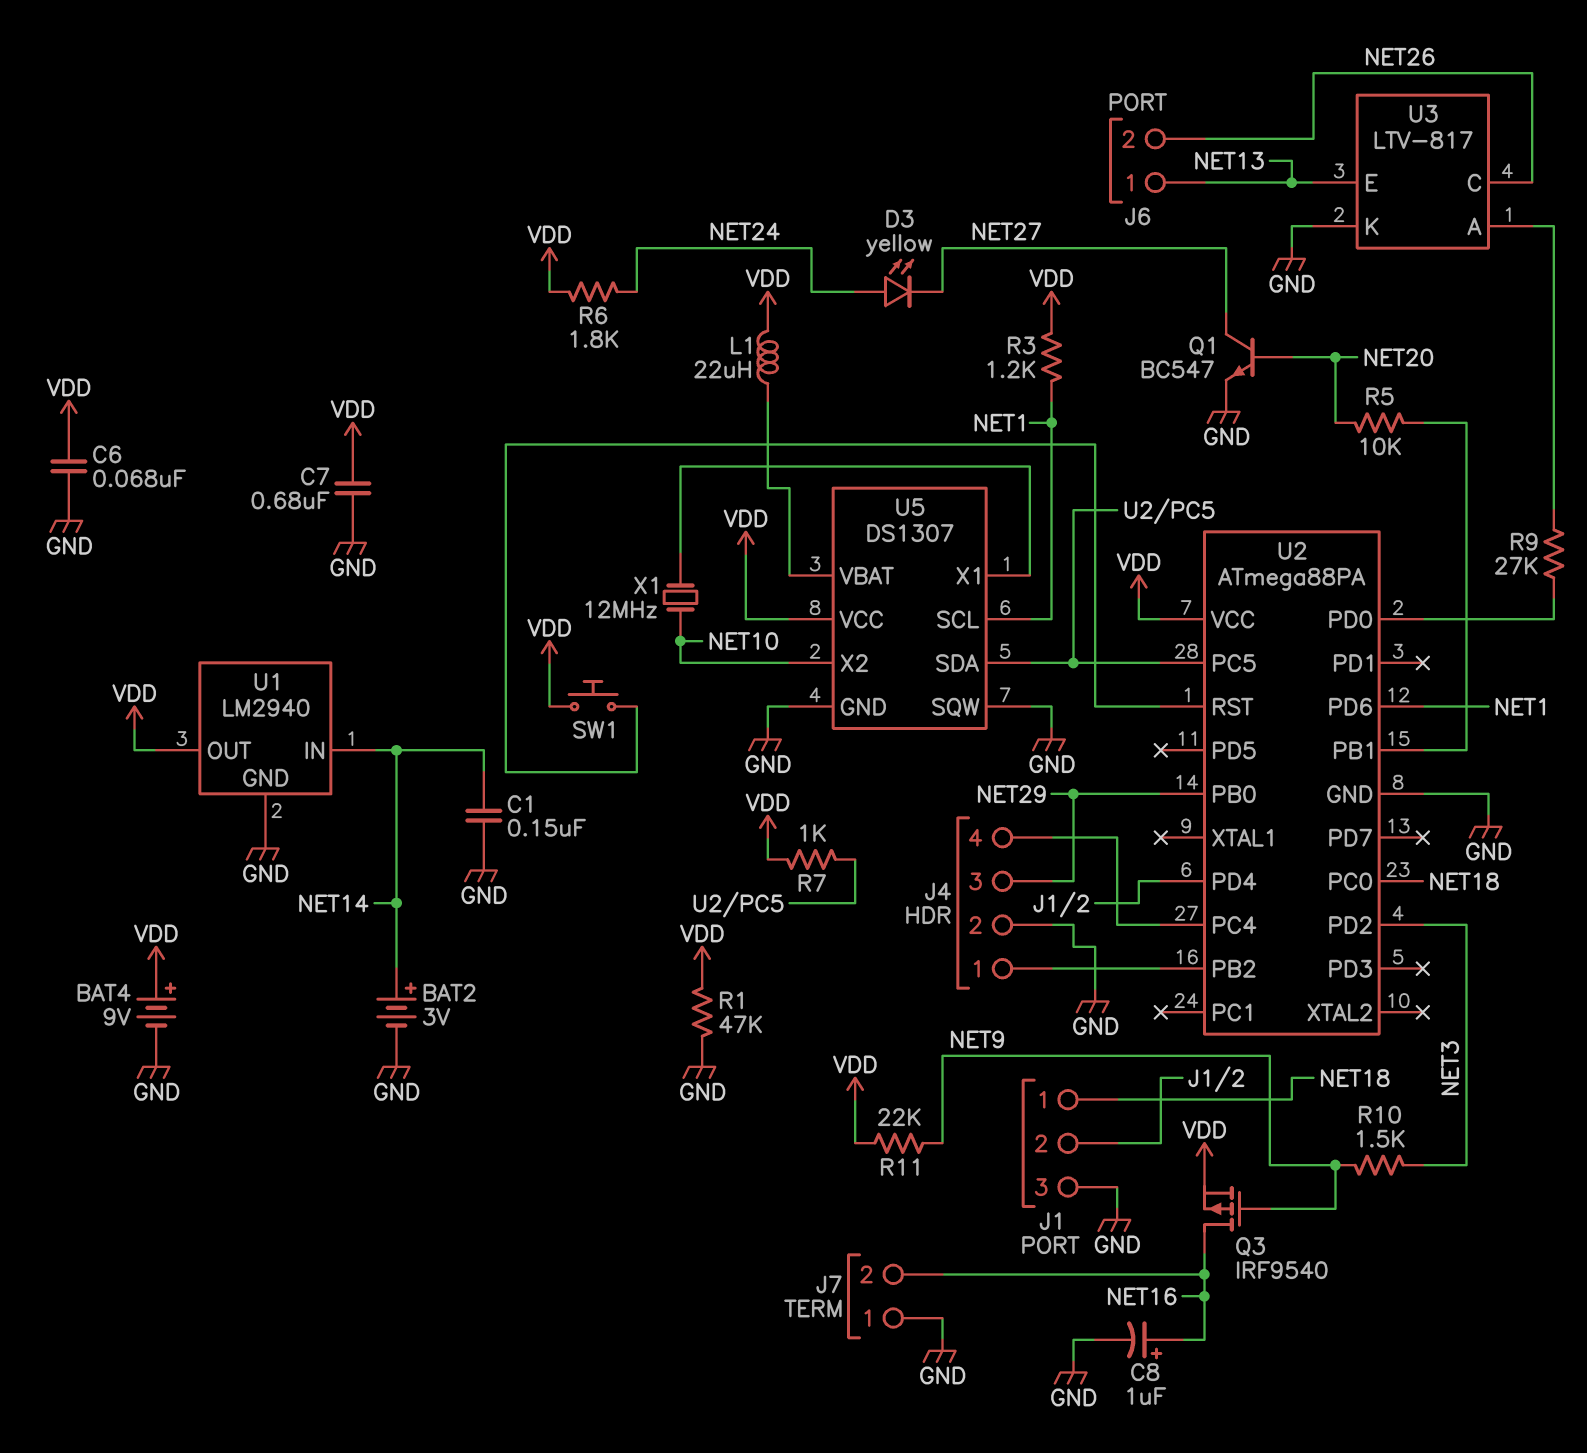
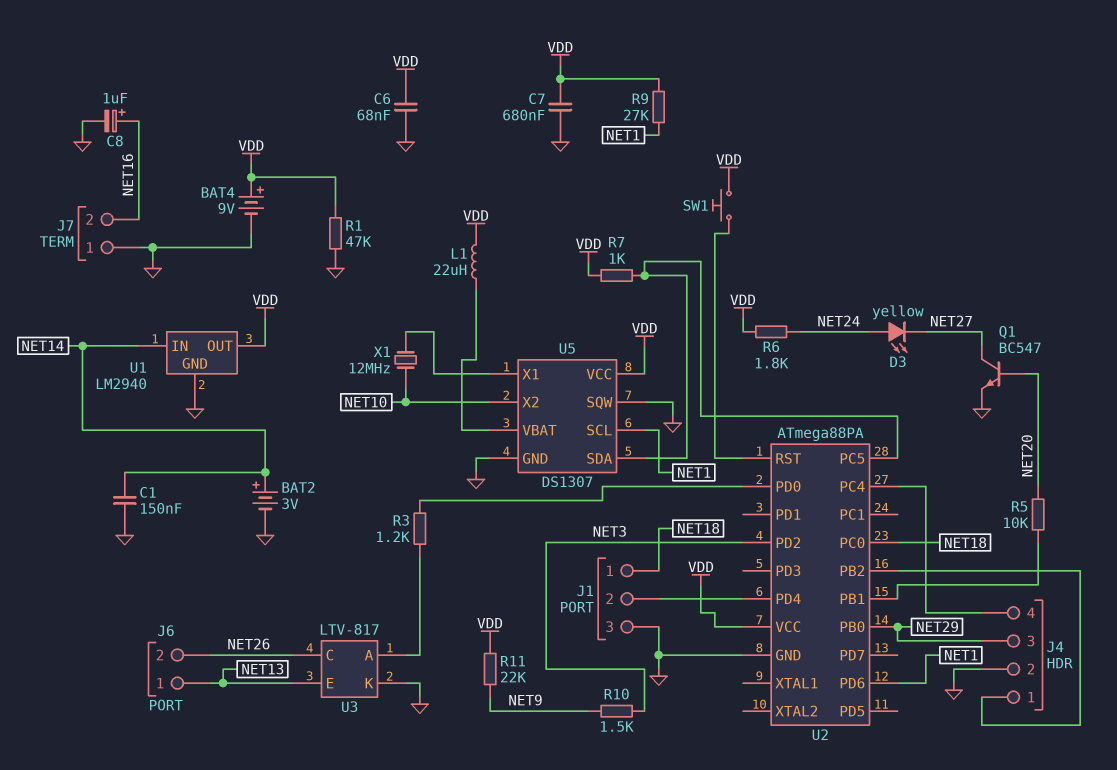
Q3: PMOS IRF9540 (G NET9, D NET16, S VDD) -> none
R3: 1.2k (NET1, VDD) -> 1.2k (U2/PD0, U3/A)
R9: 27k (U2/PD0, U3/A) -> 27k (NET1, VDD)

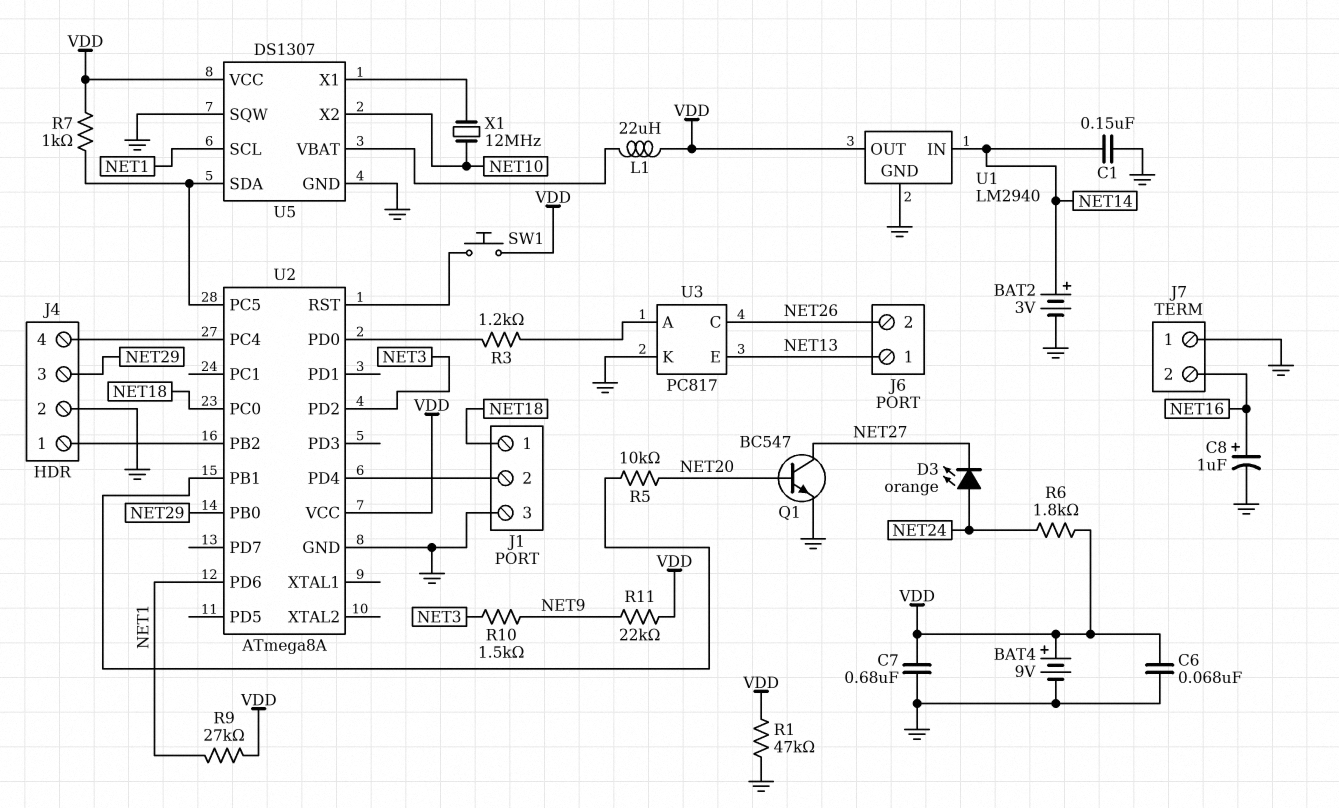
D3: LED yellow (A NET24, K NET27) -> LED orange (A NET24, K NET27)
U2: ATmega88PA -> ATmega8A
U3: LTV-817 -> PC817

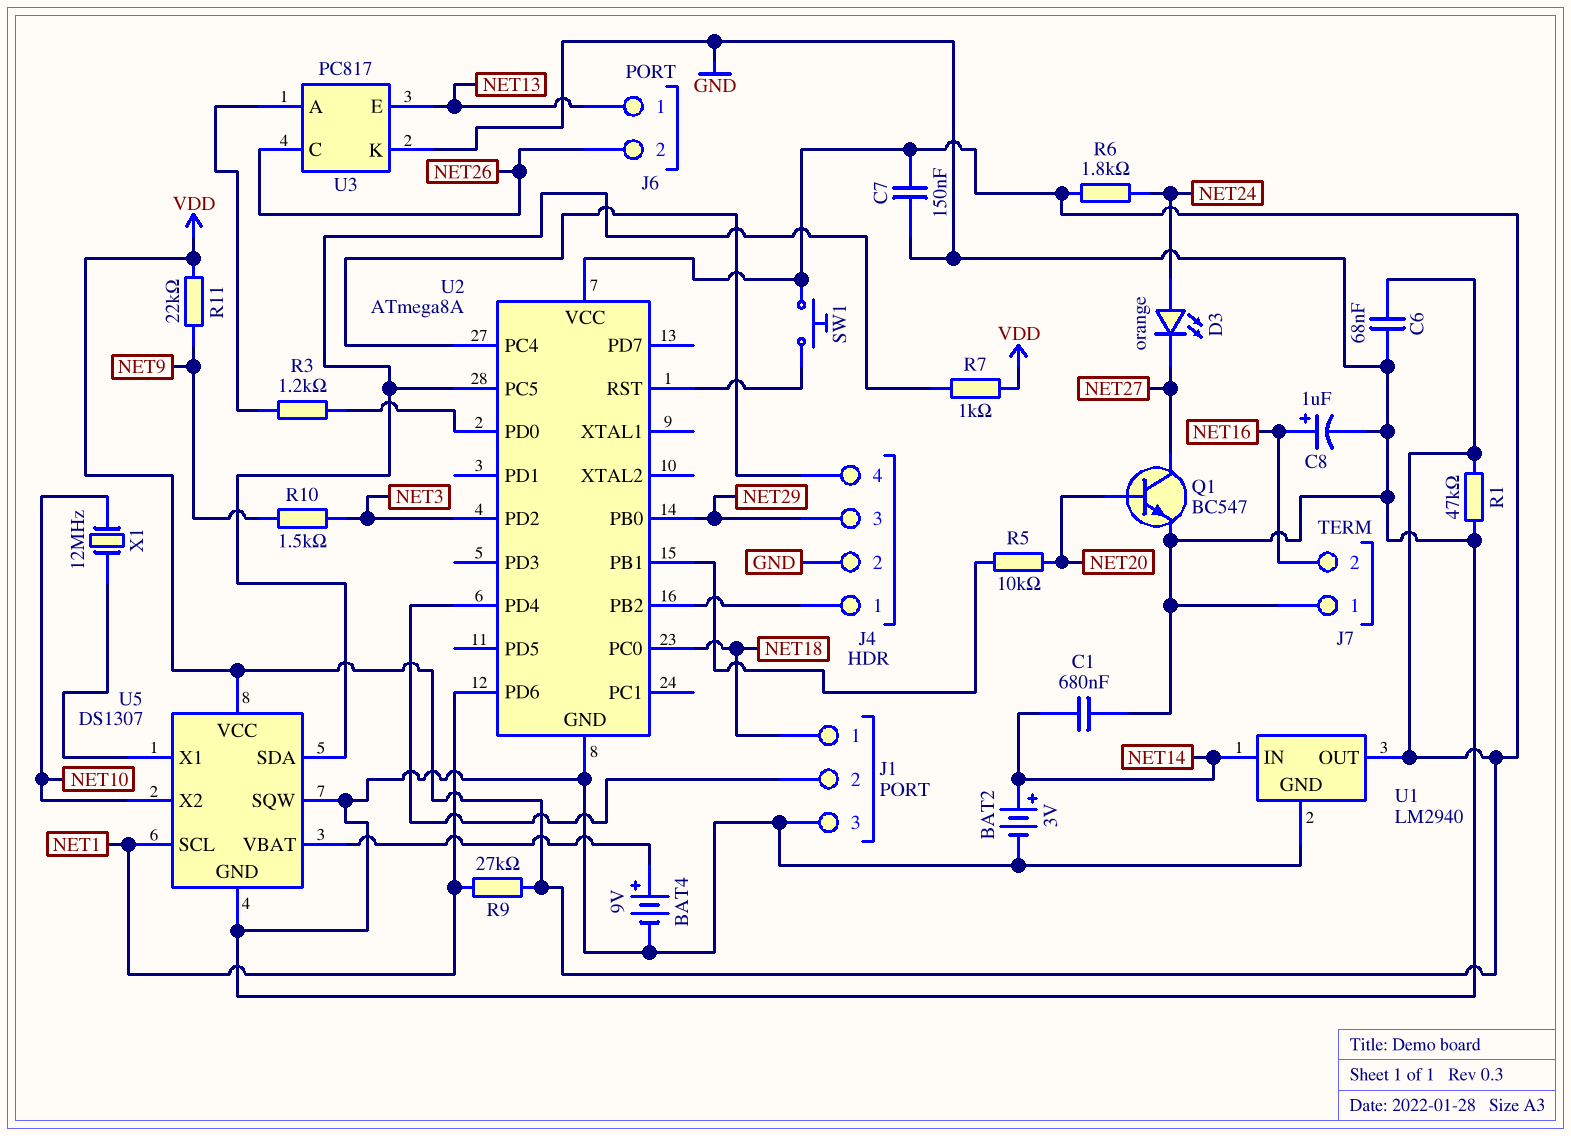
BAT4: 9V (plus VDD, minus GND) -> 9V (plus U5/VBAT, minus GND)
C1: 150nF (GND, NET14) -> 680nF (GND, NET14)
C7: 680nF (GND, VDD) -> 150nF (GND, VDD)
L1: 22uH (U5/VBAT, VDD) -> none

